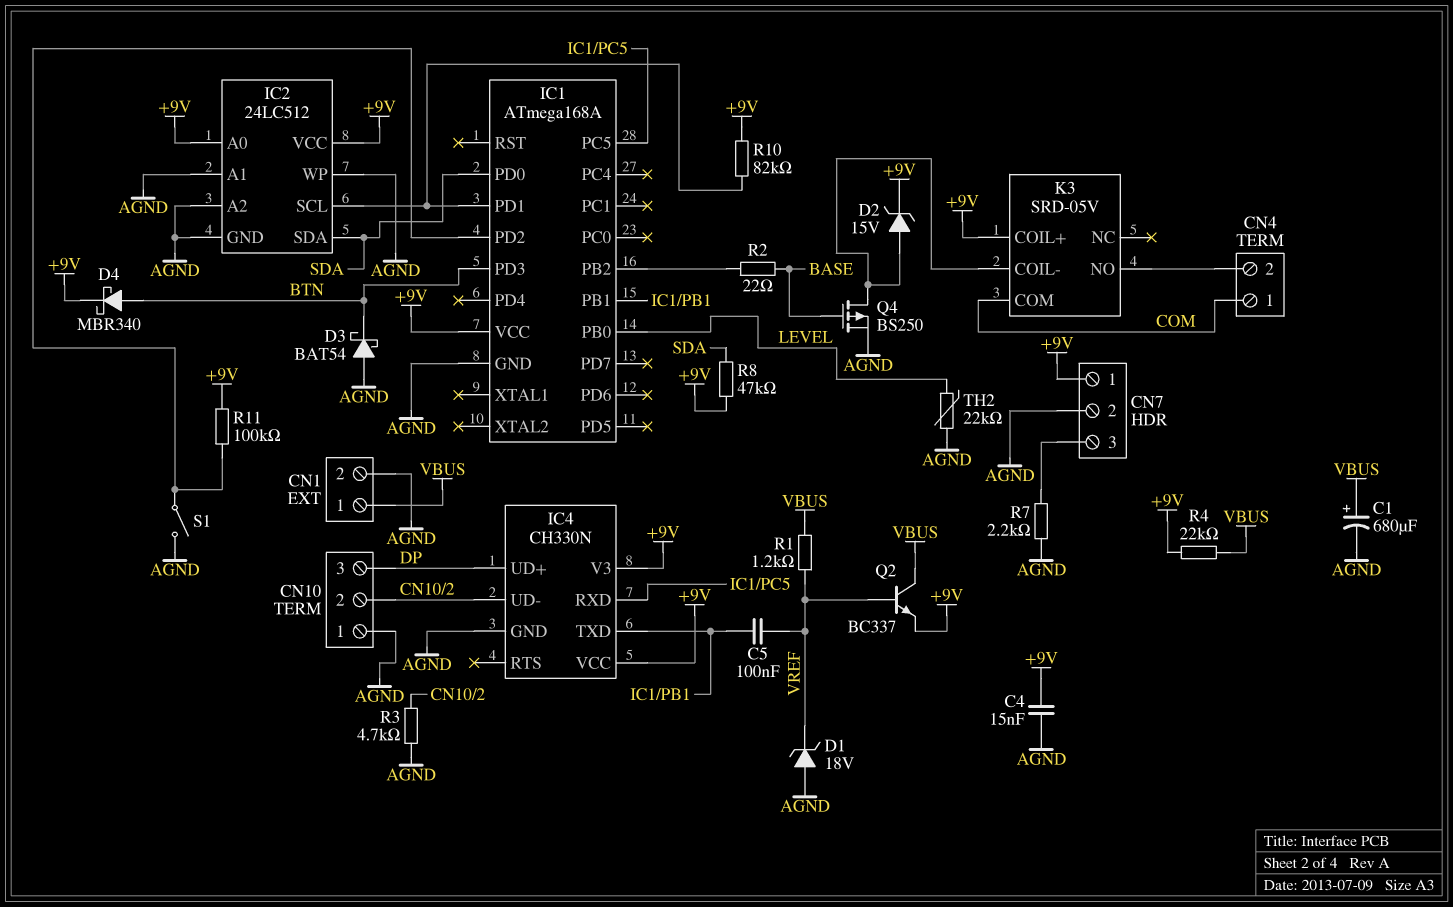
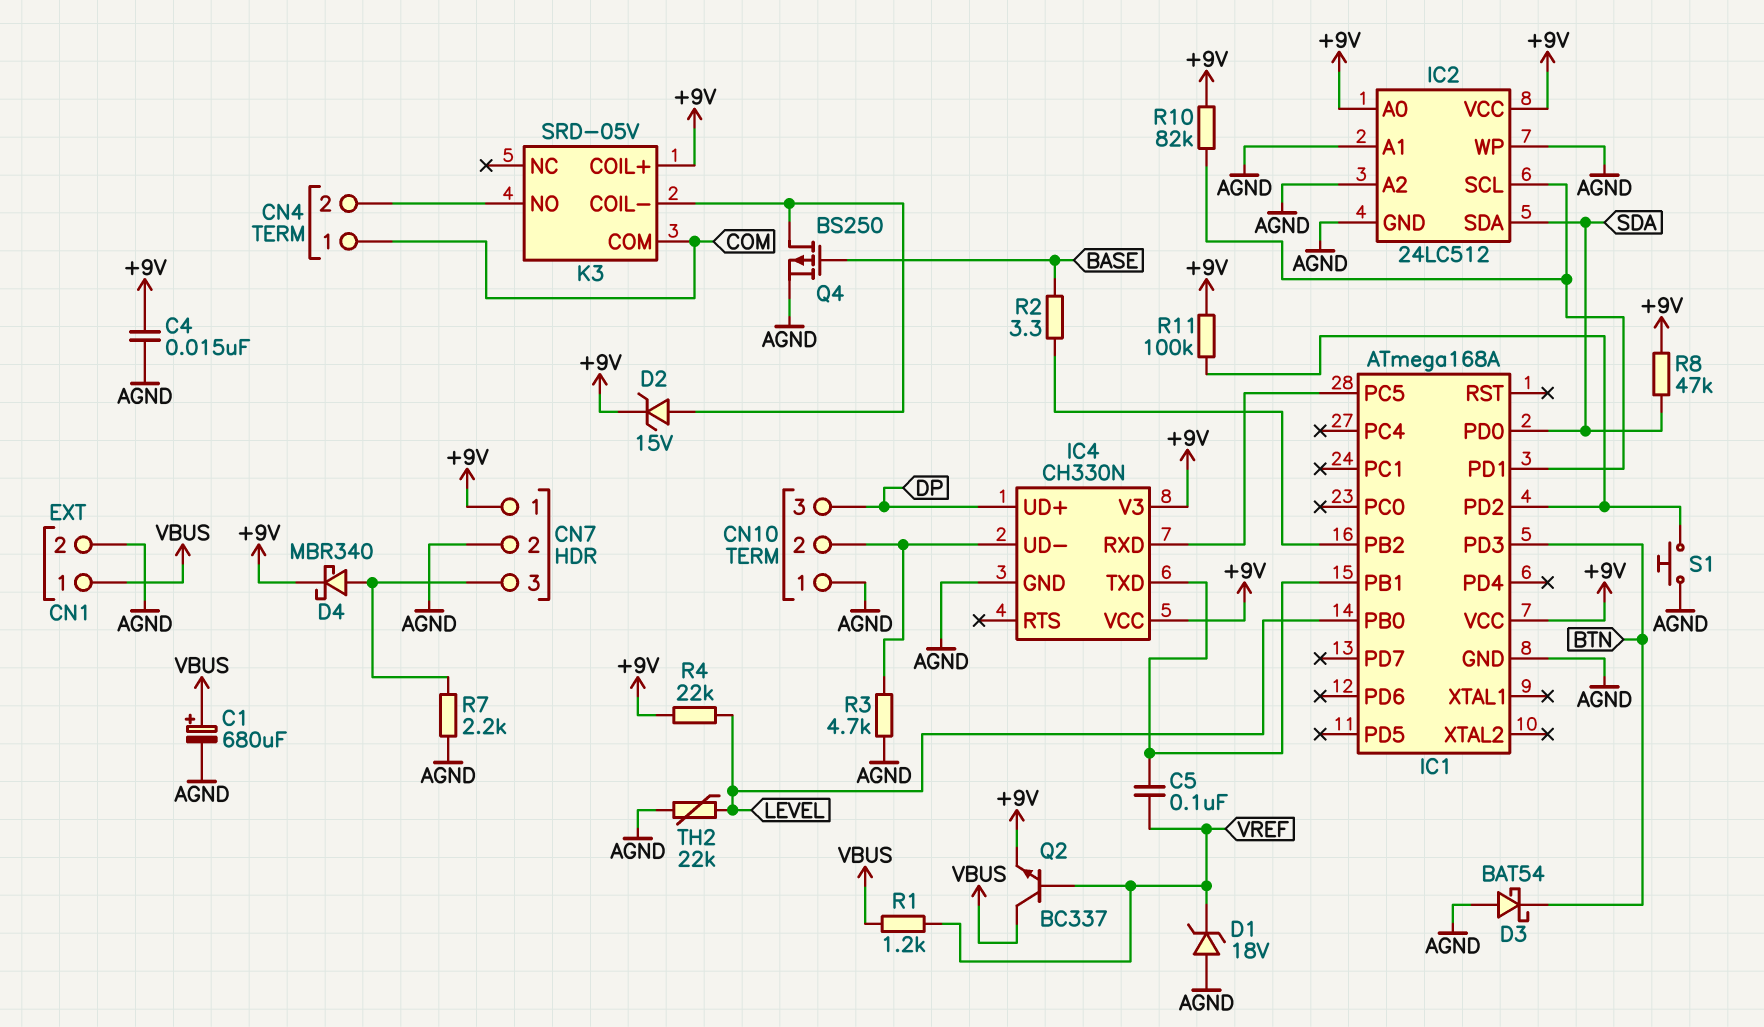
D4: schottky MBR340 (A BTN, K +9V) -> schottky MBR340 (A CN7/3, K +9V)
R2: 22 (BASE, IC1/PB2) -> 3.3 (BASE, IC1/PB2)
R4: 22k (+9V, VBUS) -> 22k (+9V, LEVEL)
S1: switch (AGND, IC1/PD2) -> button (AGND, IC1/PD2)

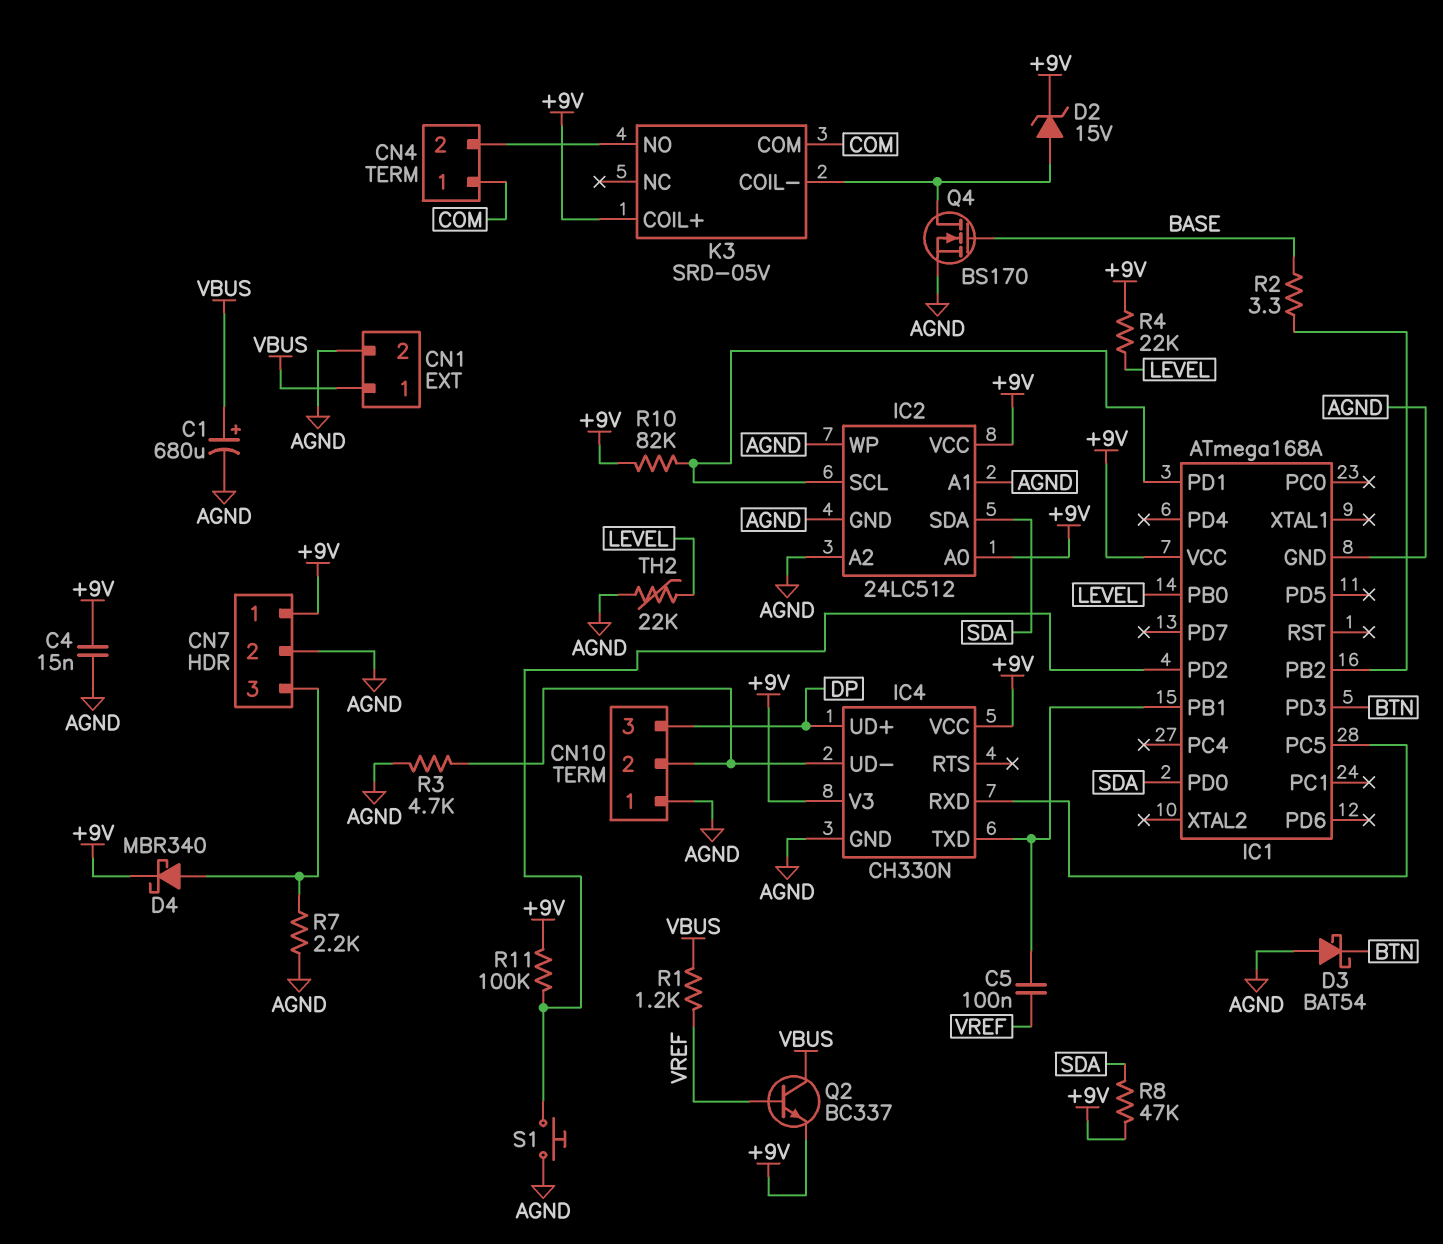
D1: zener 18V (A AGND, K VREF) -> none
Q4: PMOS BS250 (G BASE, D K3/COIL-, S AGND) -> NMOS BS170 (G BASE, D K3/COIL-, S AGND)

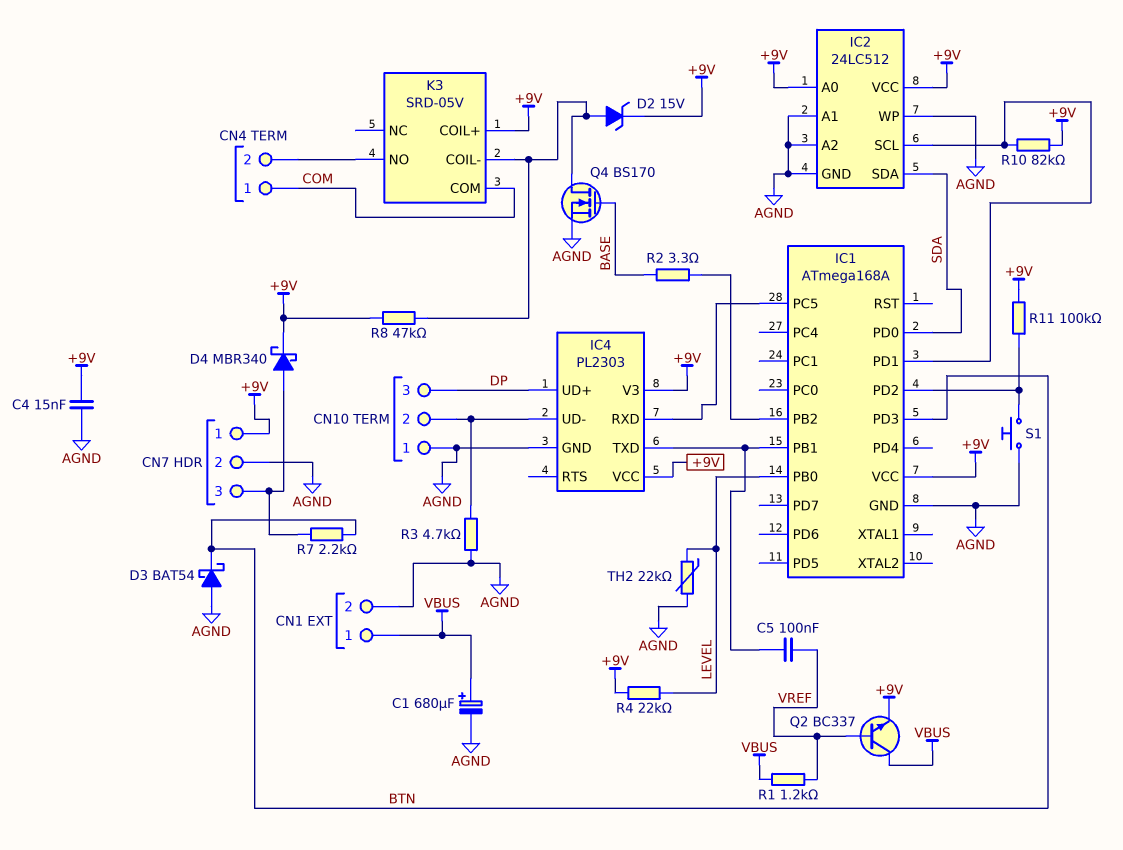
IC4: CH330N -> PL2303
R7: 2.2k (AGND, CN7/3) -> 2.2k (BTN, CN7/3)
R8: 47k (+9V, SDA) -> 47k (+9V, K3/COIL-)

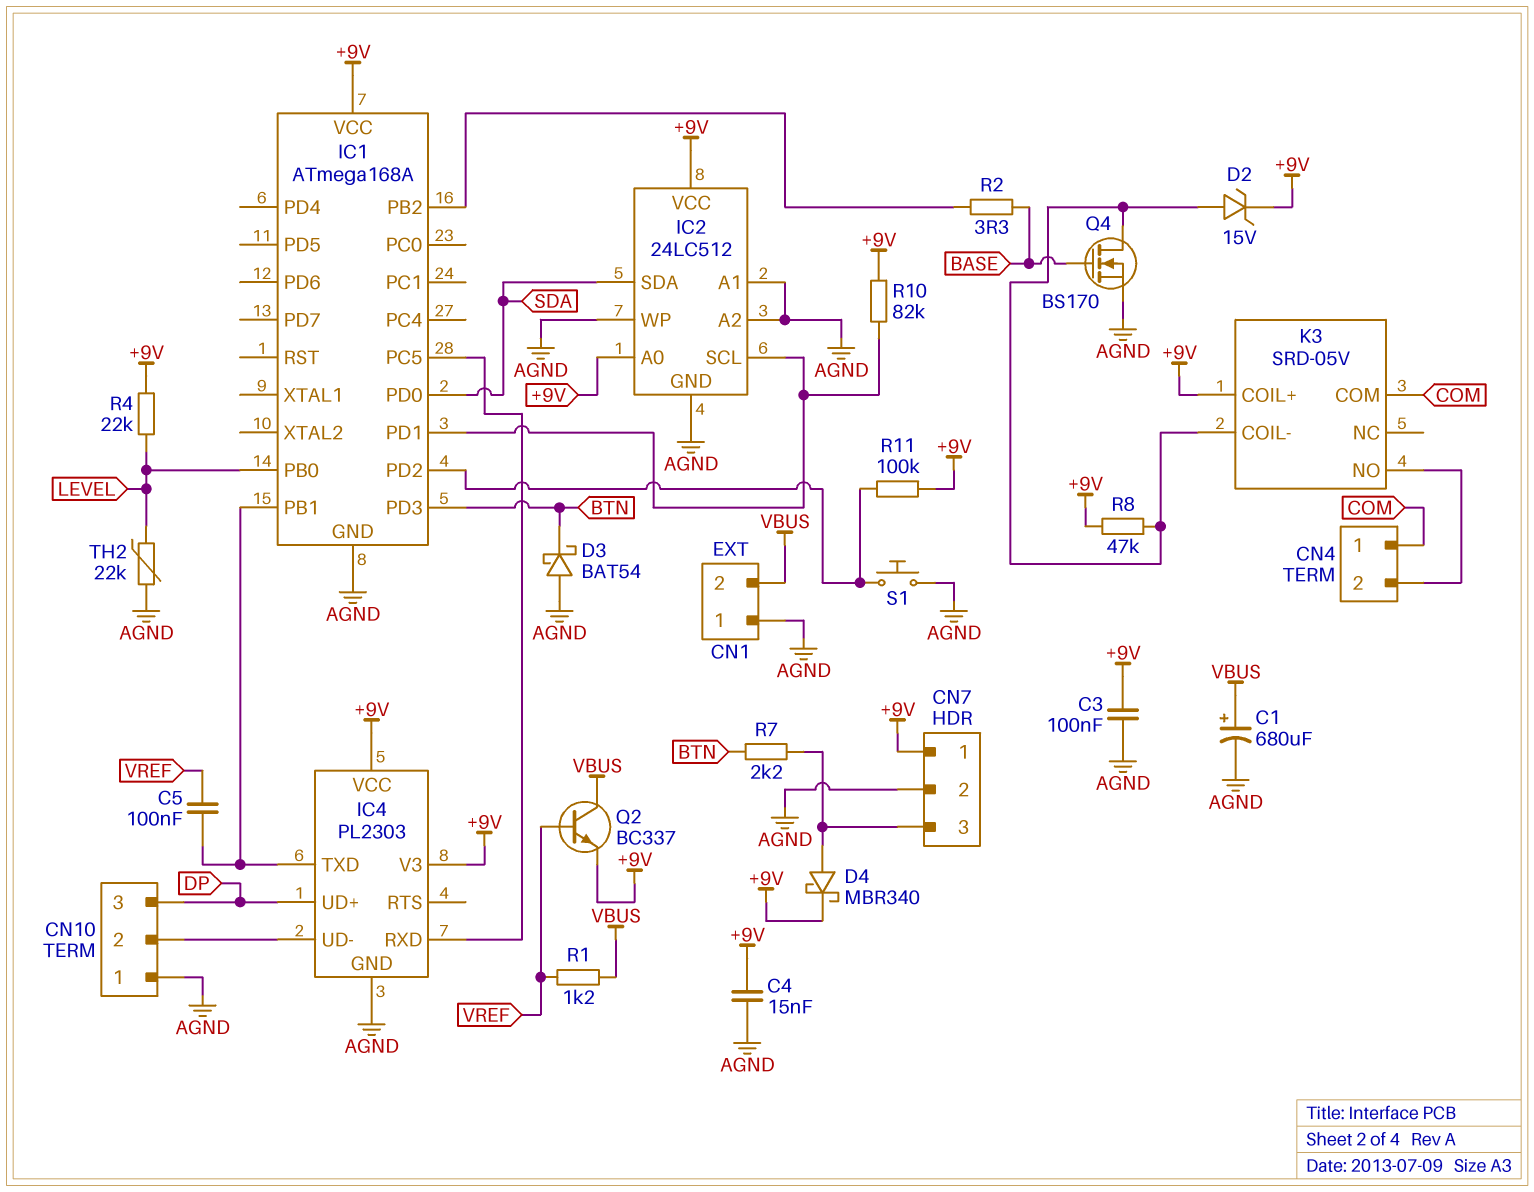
C3: none -> 100nF (+9V, AGND)
CN1 pin 1: VBUS -> AGND
CN1 pin 2: AGND -> VBUS
R3: 4.7k (AGND, CN10/2) -> none

